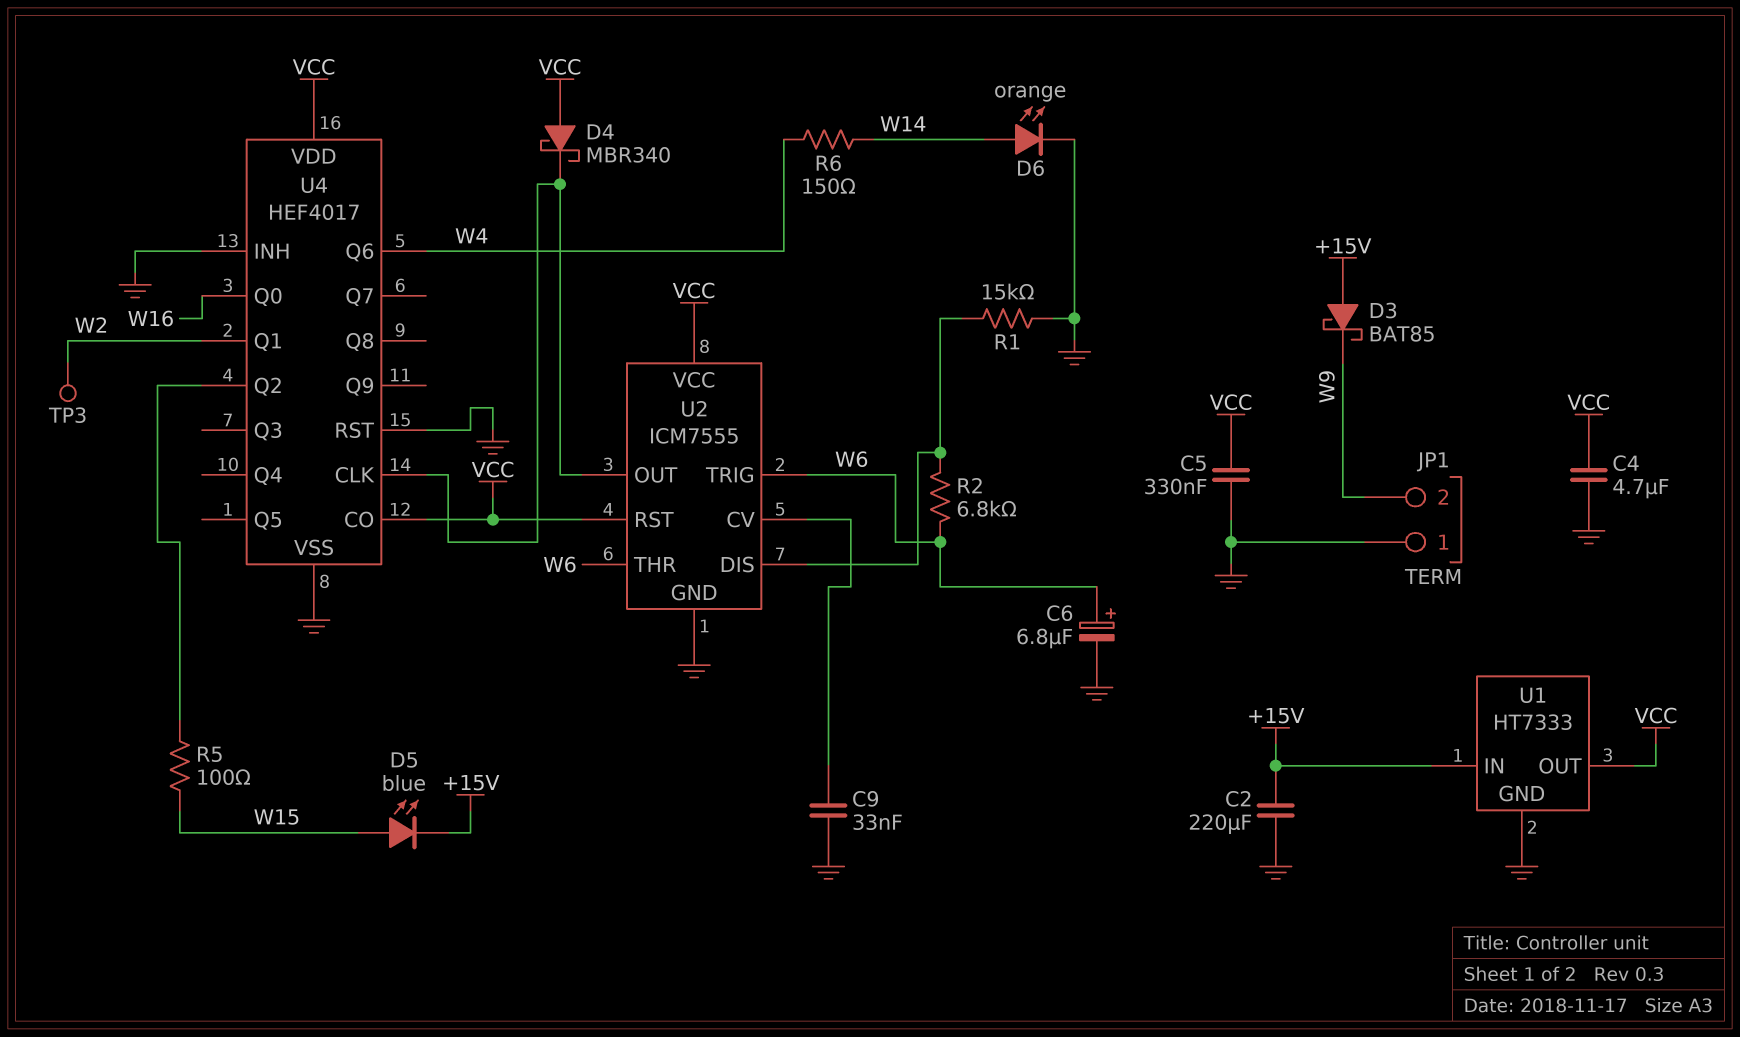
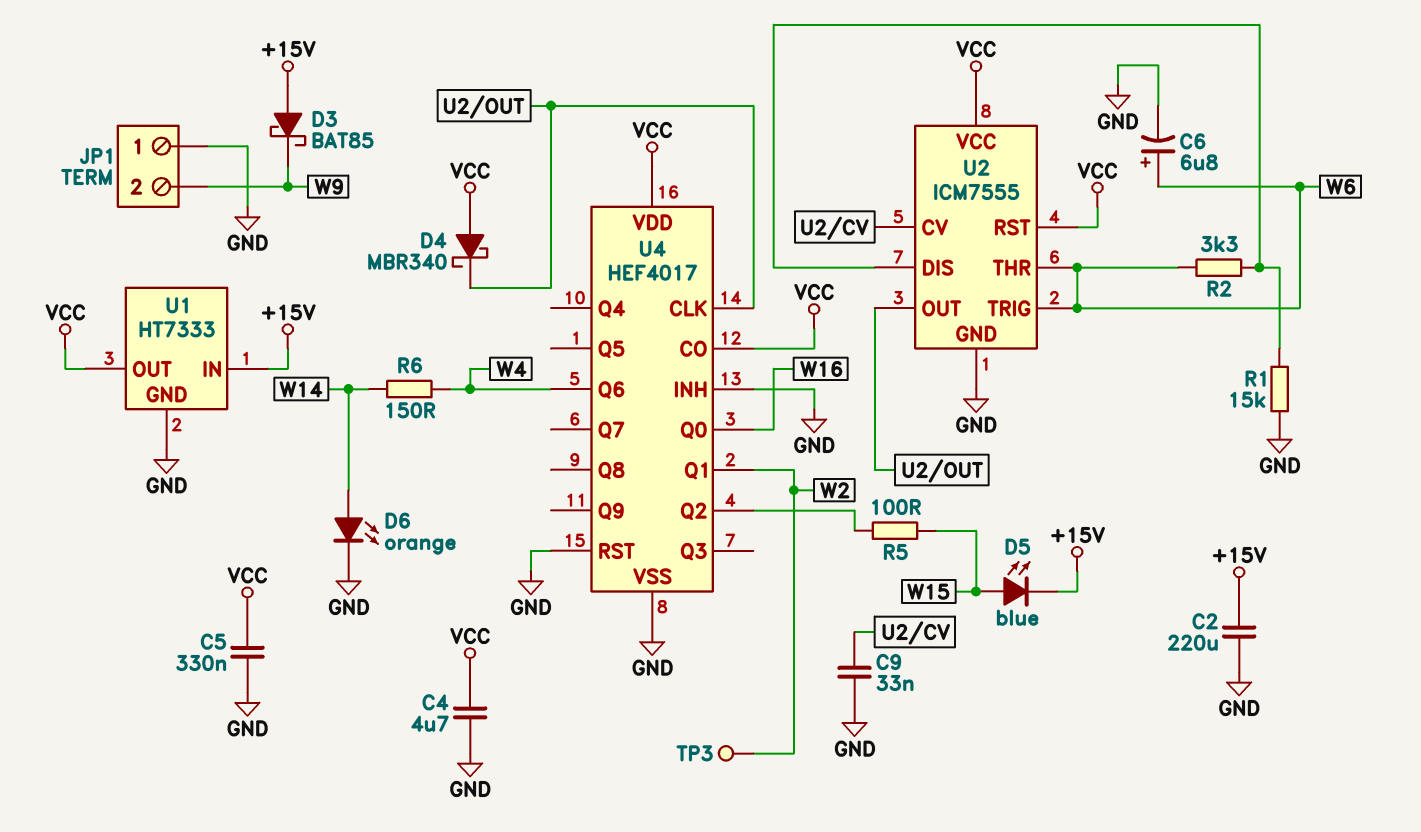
R2: 6.8k (U2/DIS, W6) -> 3.3k (U2/DIS, W6)

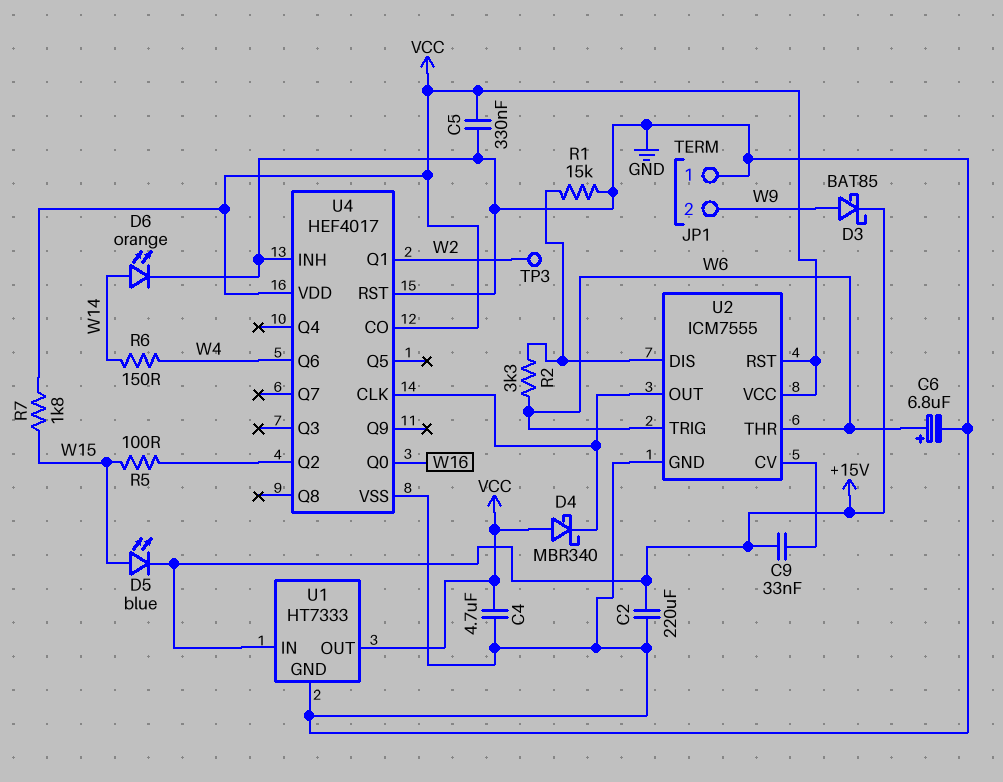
C9: 33nF (GND, U2/CV) -> 33nF (+15V, U2/CV)
D3: schottky BAT85 (A +15V, K W9) -> schottky BAT85 (A W9, K +15V)
R7: none -> 1.8k (VCC, W15)

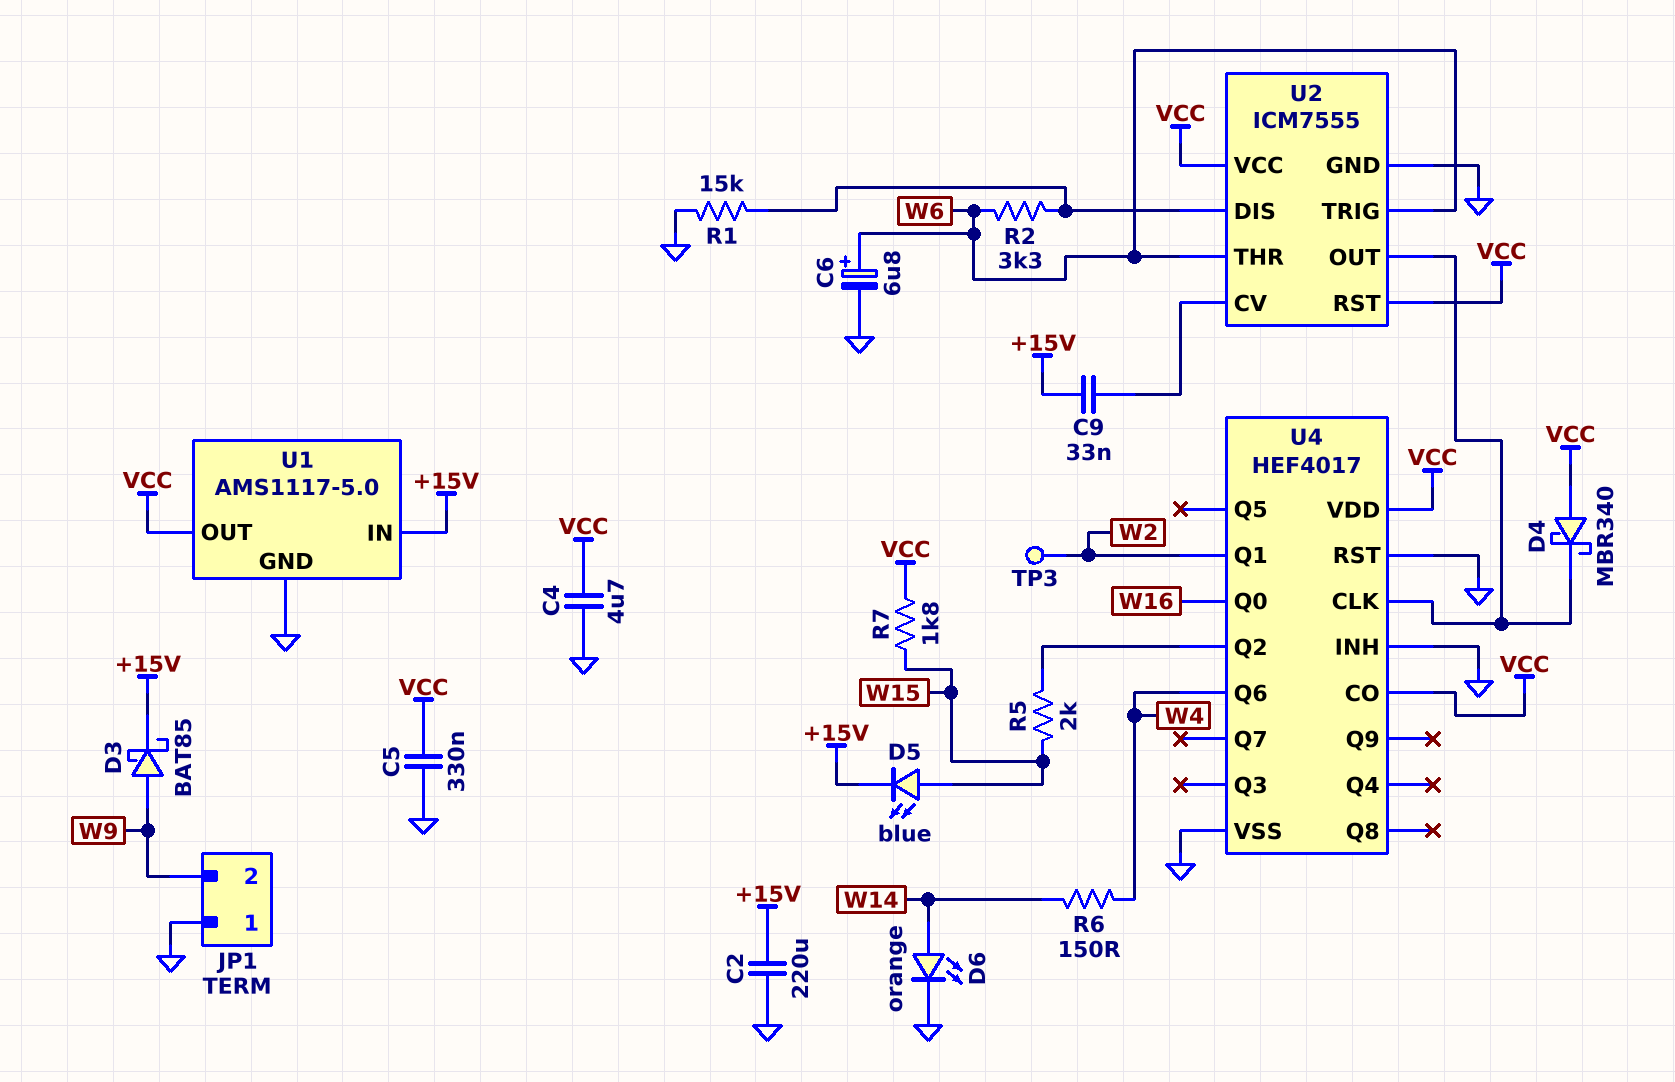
R5: 100 (U4/Q2, W15) -> 2k (U4/Q2, W15)
U1: HT7333 -> AMS1117-5.0

